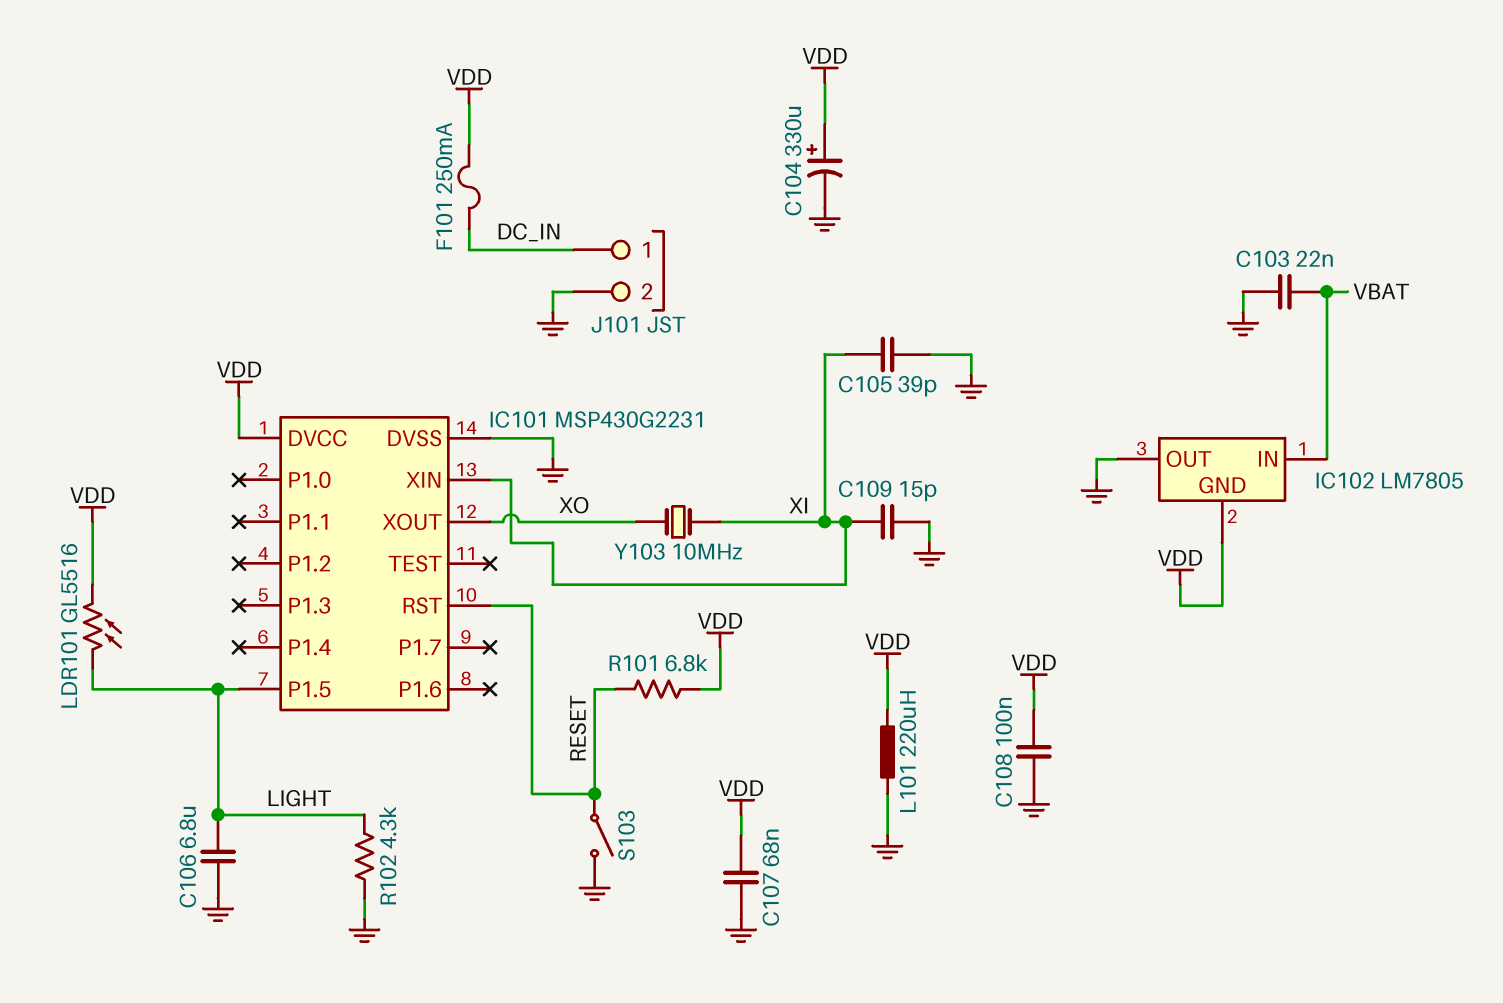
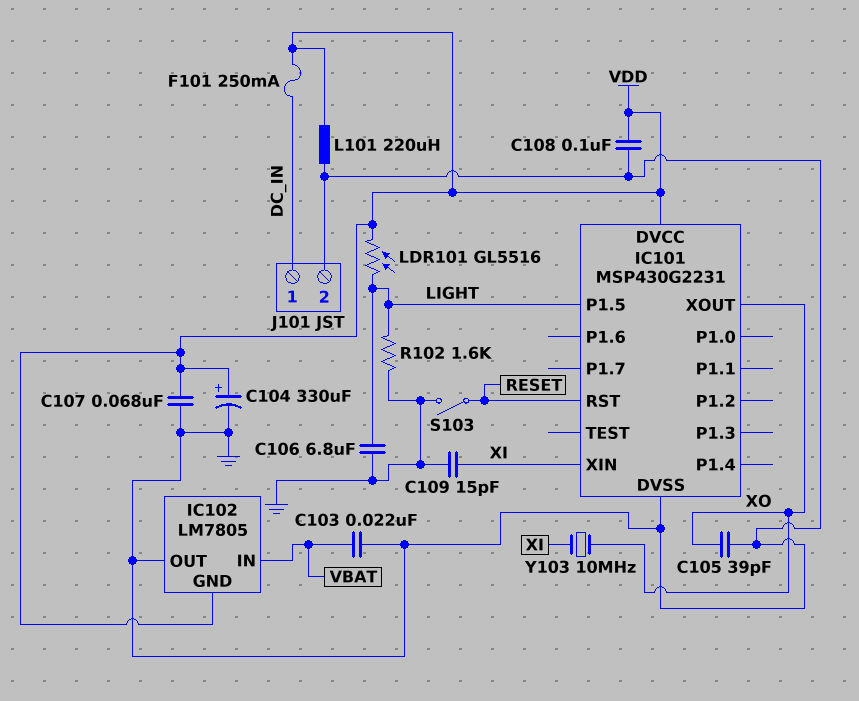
C105: 39pF (GND, XI) -> 39pF (GND, XO)
R101: 6.8k (RESET, VDD) -> none
R102: 4.3k (GND, LIGHT) -> 1.6k (GND, LIGHT)

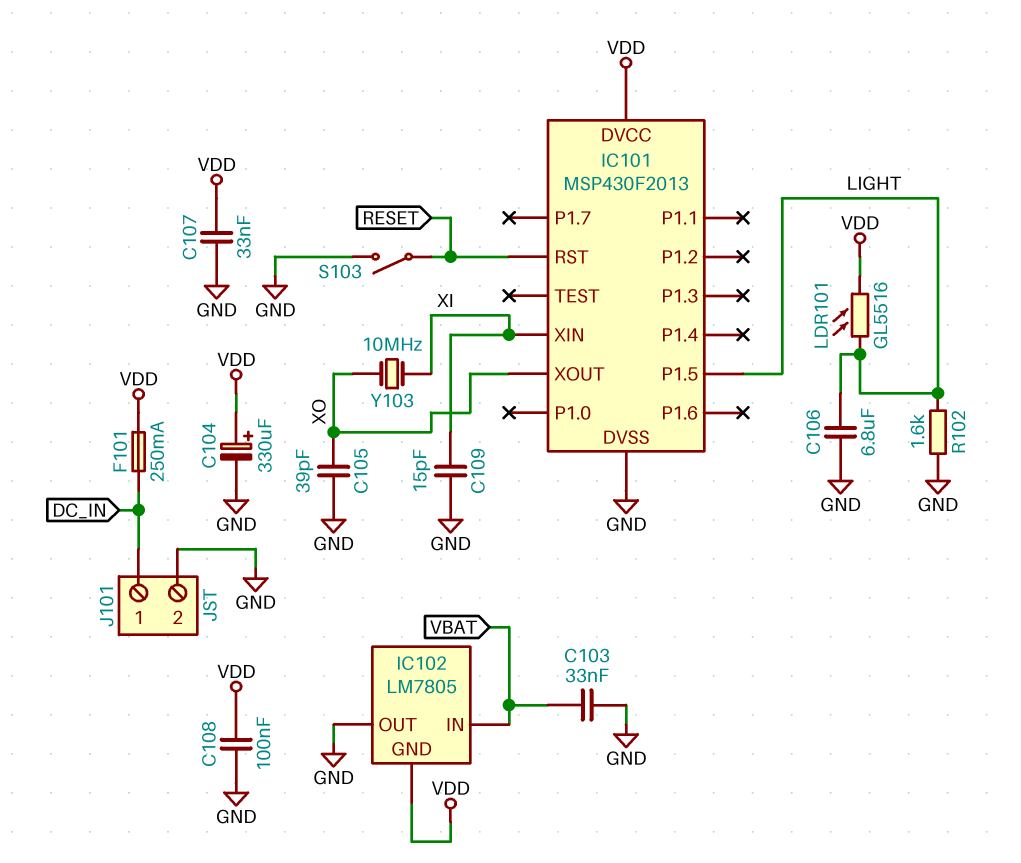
C103: 22nF (GND, VBAT) -> 33nF (GND, VBAT)
C107: 68nF (GND, VDD) -> 33nF (GND, VDD)
IC101: MSP430G2231 -> MSP430F2013
L101: 220uH (GND, VDD) -> none

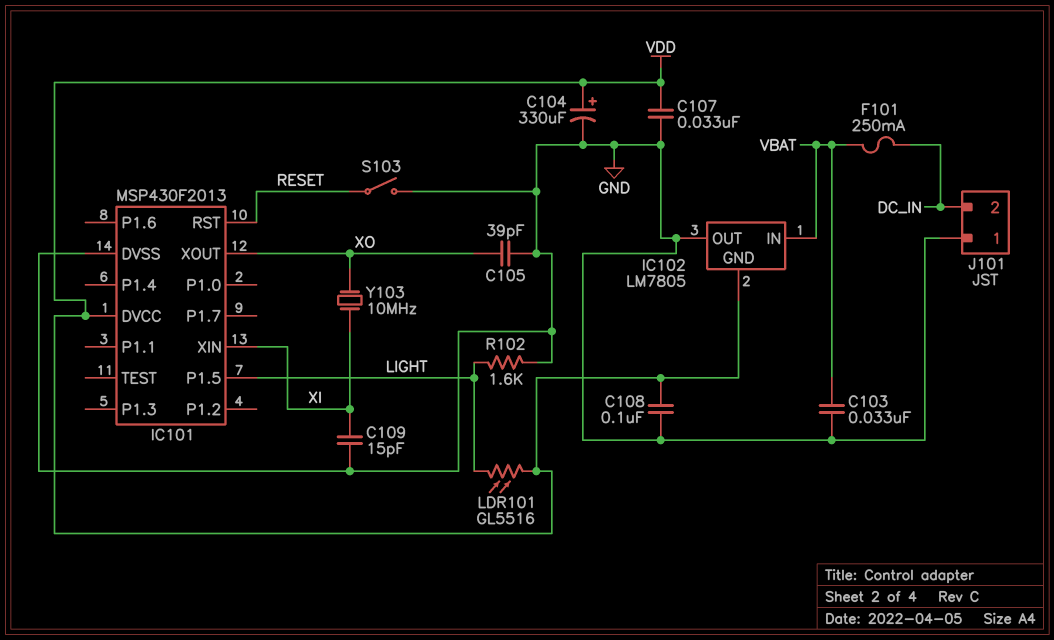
C106: 6.8uF (GND, LIGHT) -> none
F101: 250mA (DC_IN, VDD) -> 250mA (DC_IN, VBAT)
J101 pin 1: DC_IN -> GND
J101 pin 2: GND -> DC_IN

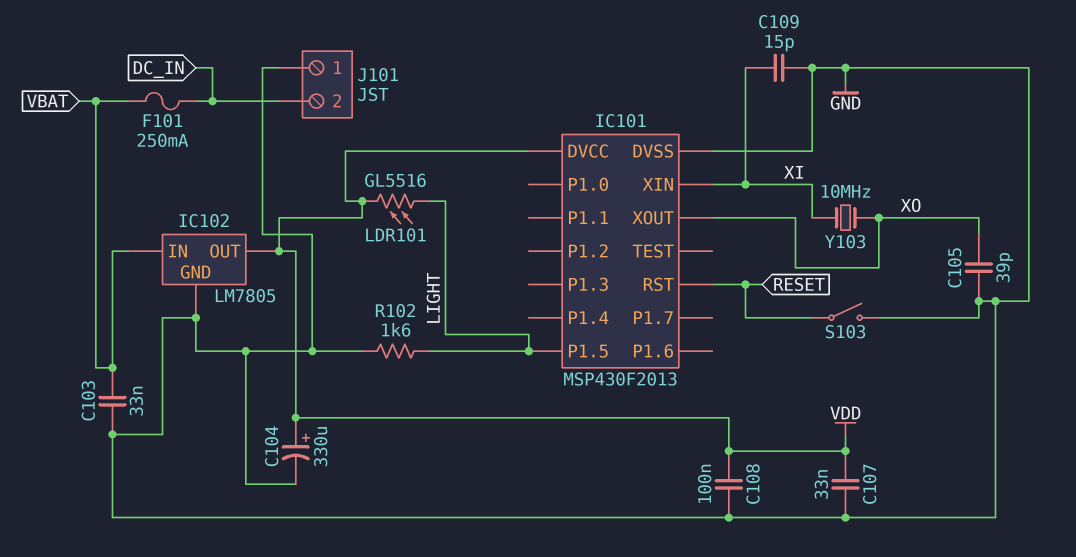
IC102 pin GND: VDD -> GND
IC102 pin OUT: GND -> VDD

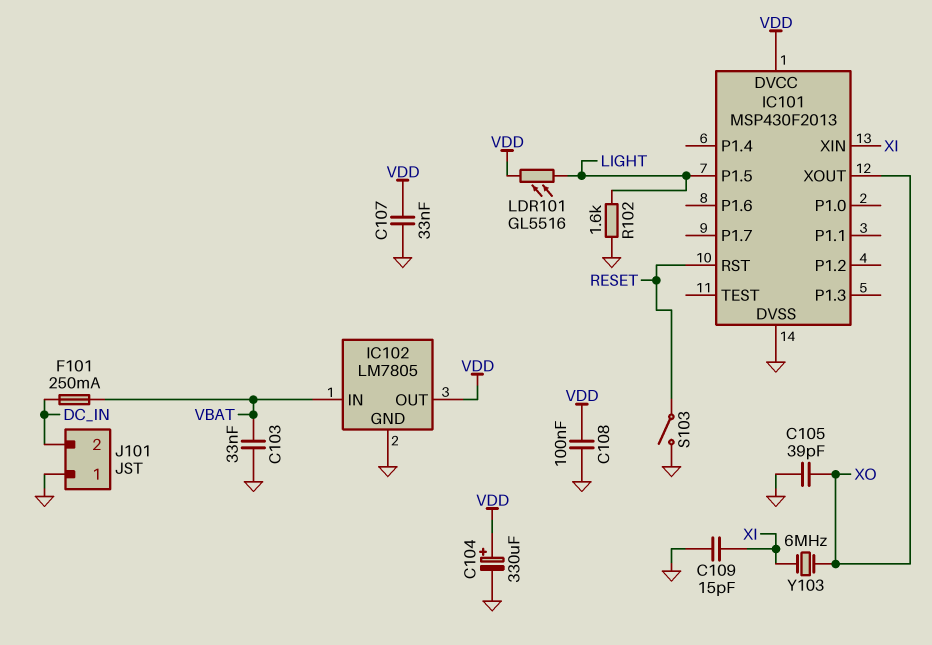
Y103: 10MHz (XI, XO) -> 6MHz (XI, XO)

